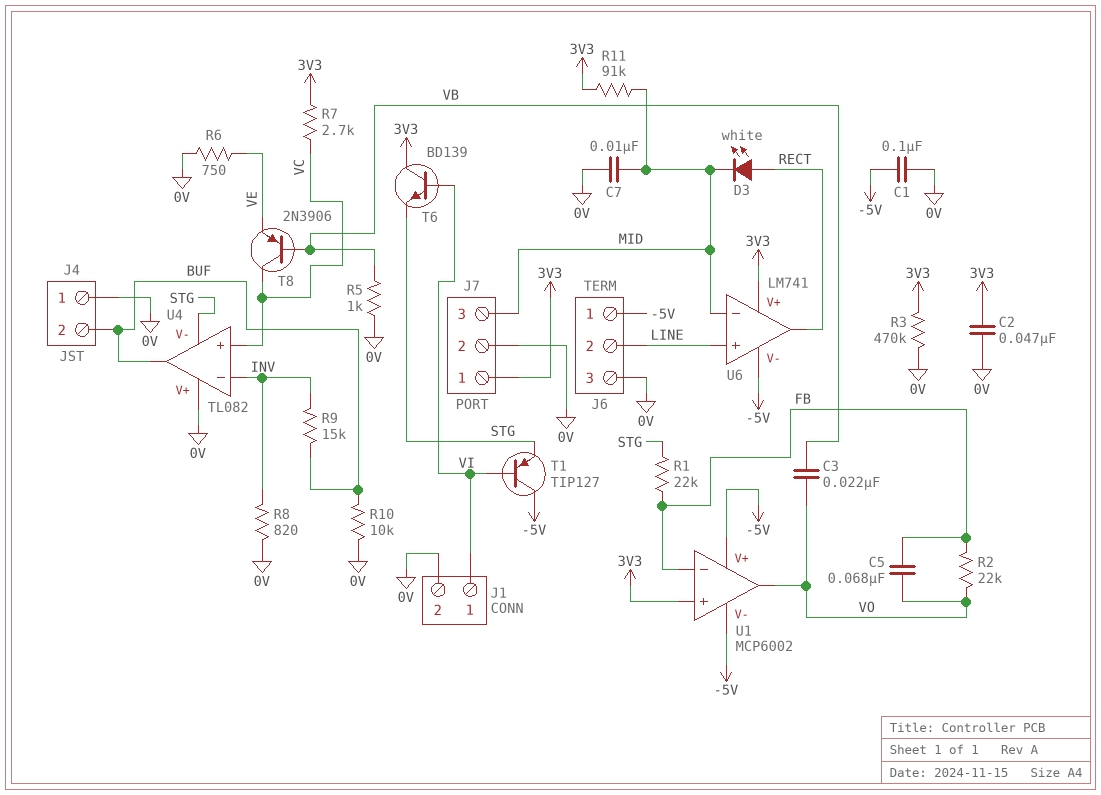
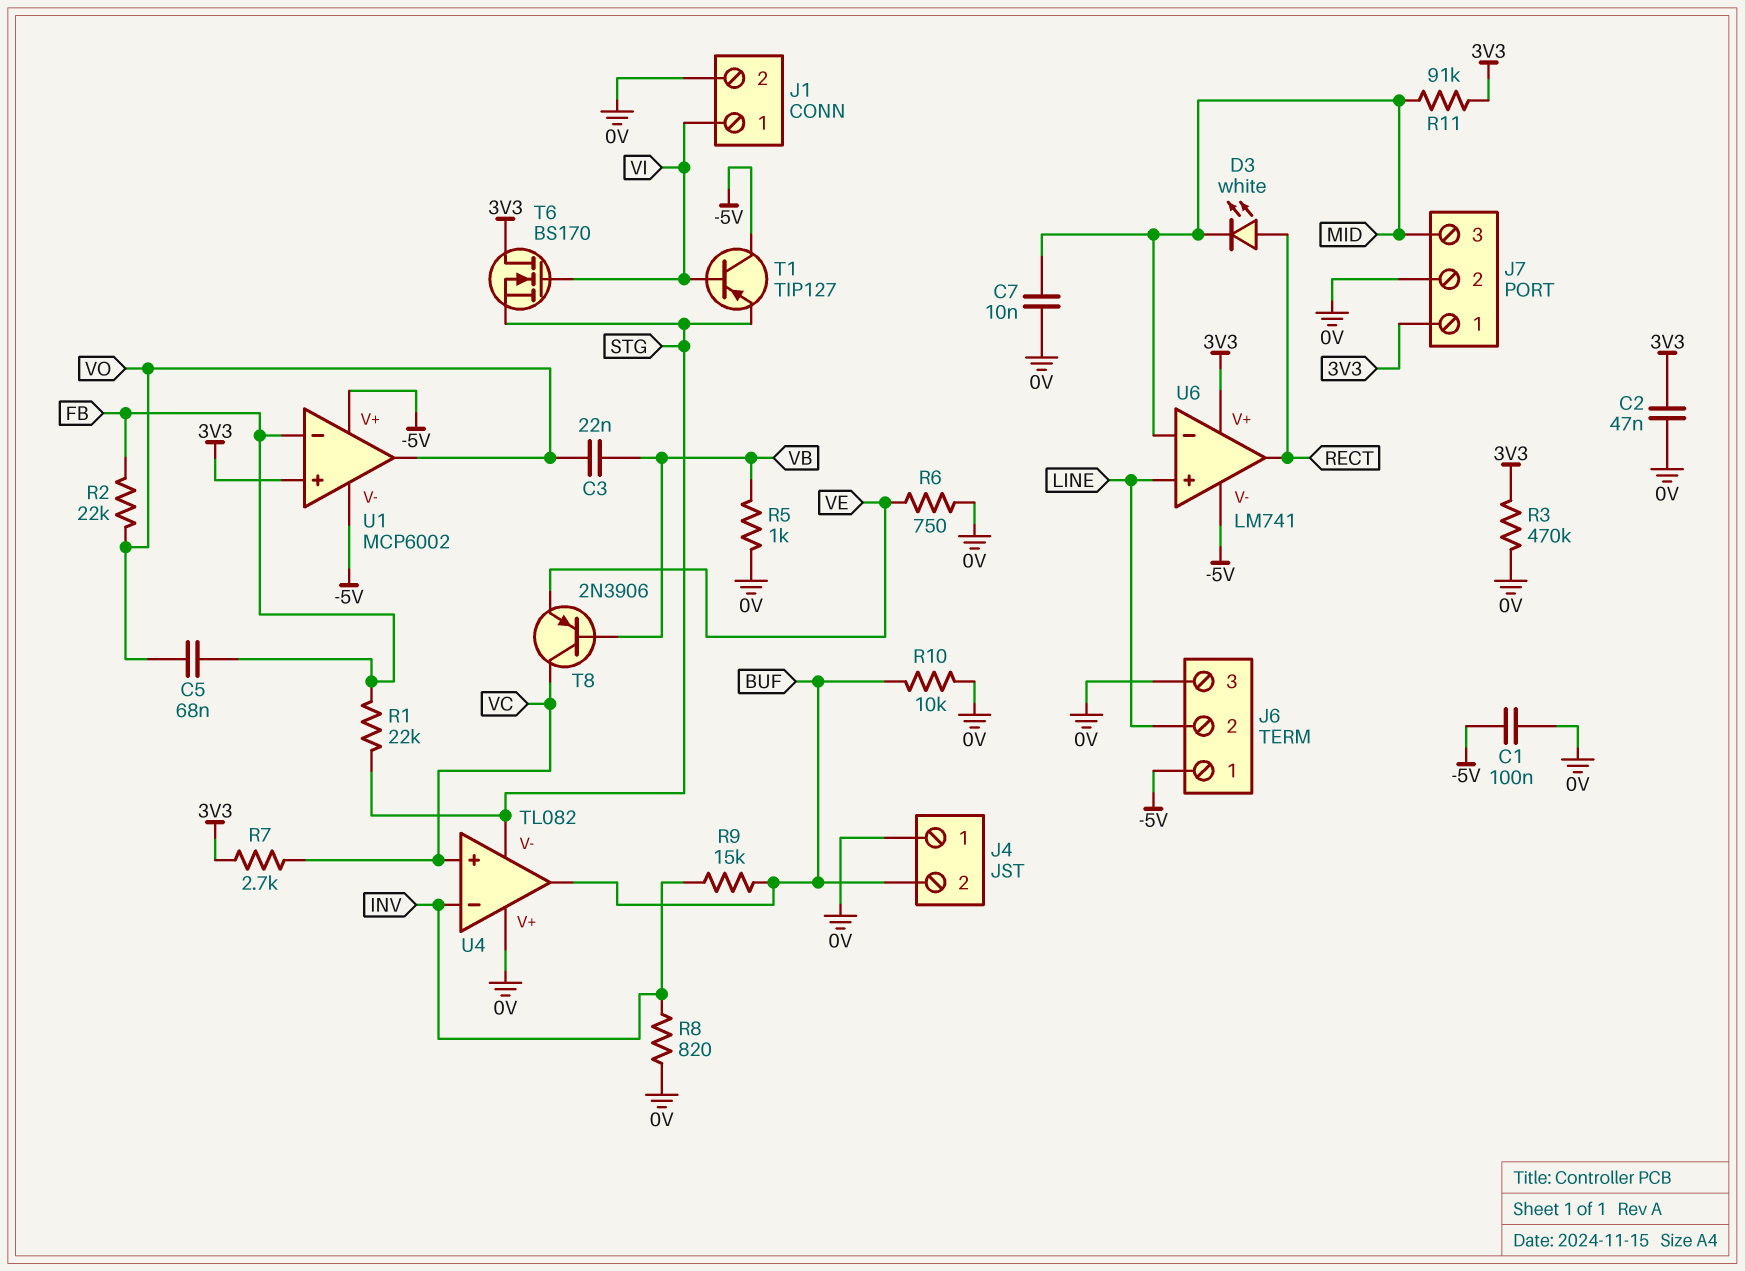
T6: NPN BD139 (B VI, C 3V3, E STG) -> NMOS BS170 (G VI, D 3V3, S STG)

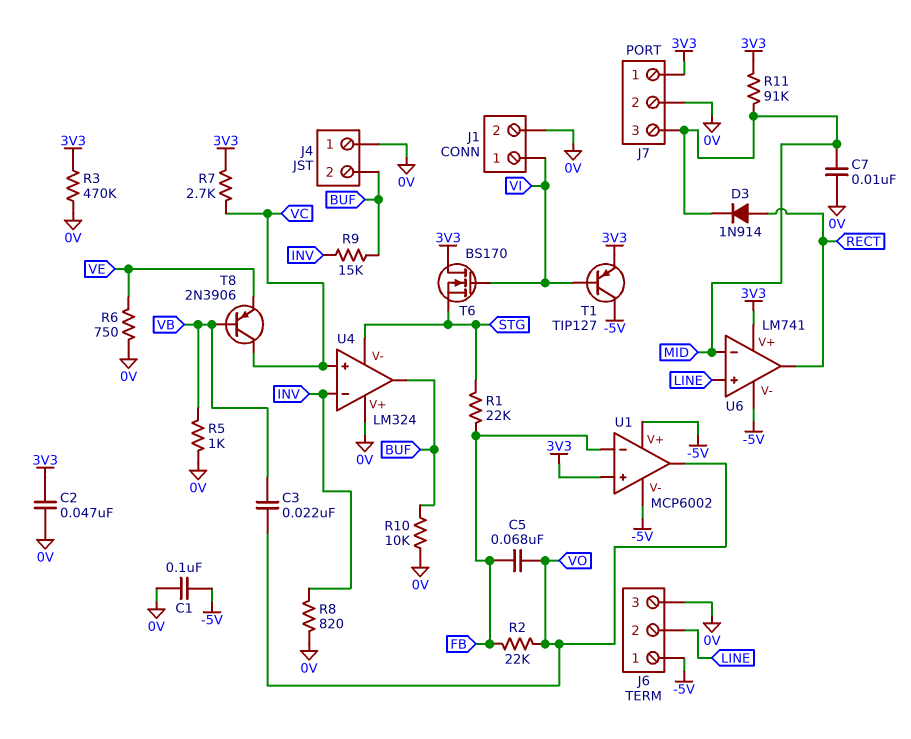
D3: LED white (A RECT, K MID) -> diode 1N914 (A RECT, K MID)
T1: PNP TIP127 (B VI, C -5V, E STG) -> PNP TIP127 (B VI, C -5V, E 3V3)
U4: TL082 -> LM324

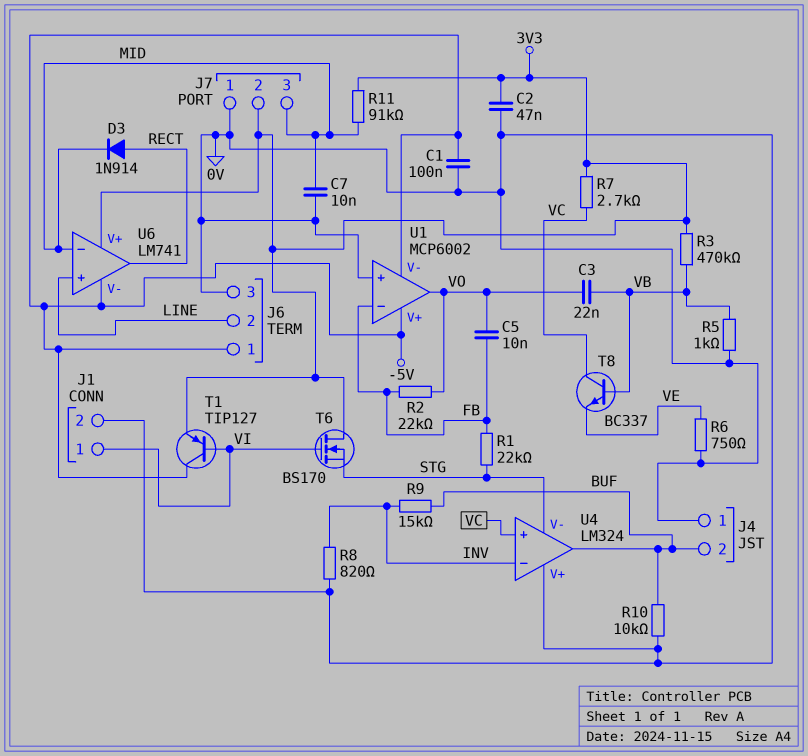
C5: 68nF (FB, VO) -> 10nF (FB, VO)
J7 pin 1: 3V3 -> 0V
J7 pin 2: 0V -> 3V3
R3: 470k (0V, 3V3) -> 470k (3V3, VB)
T8: PNP 2N3906 (B VB, C VC, E VE) -> NPN BC337 (B VB, C VC, E VE)
U1 pin in+: 3V3 -> 0V

